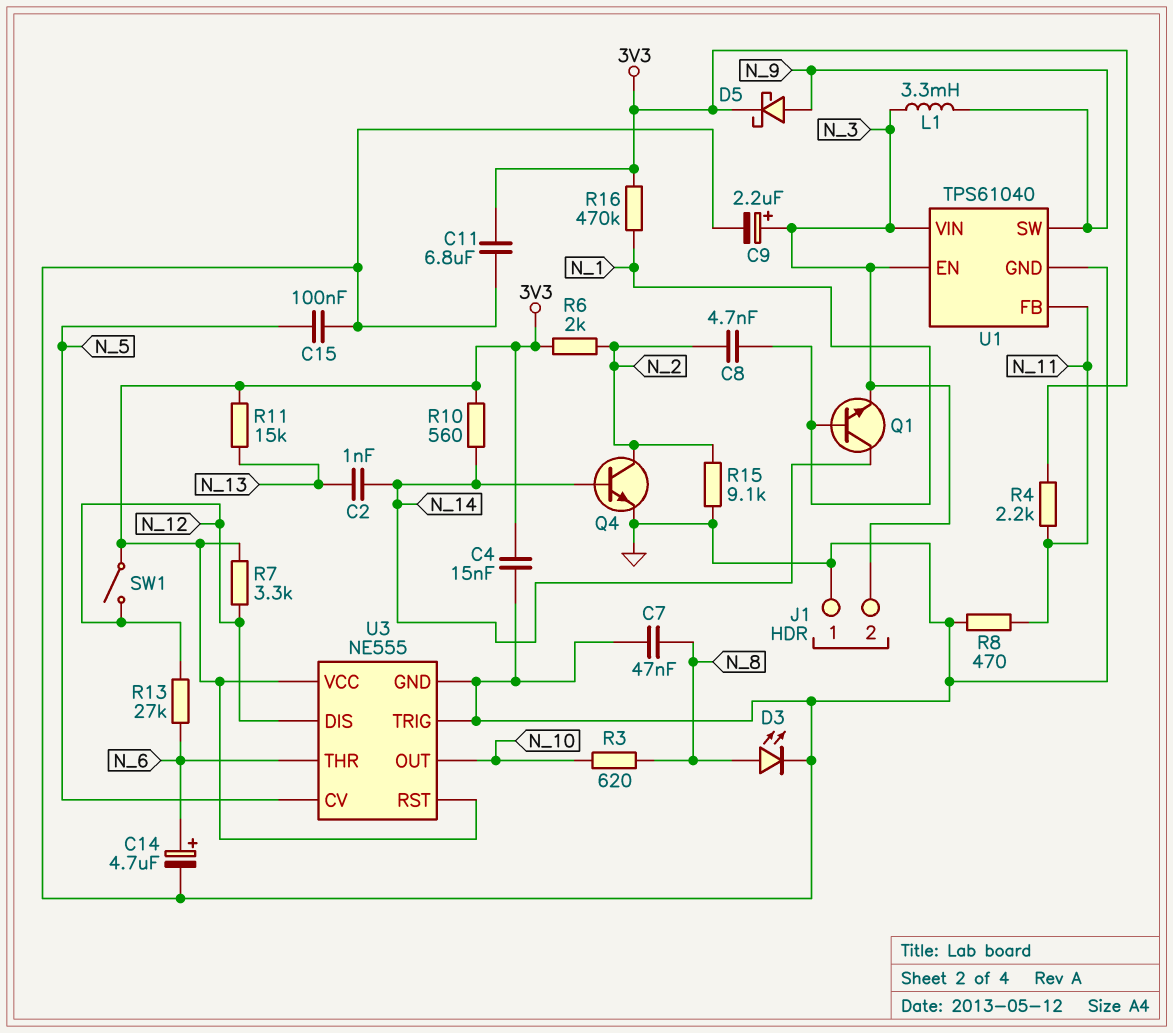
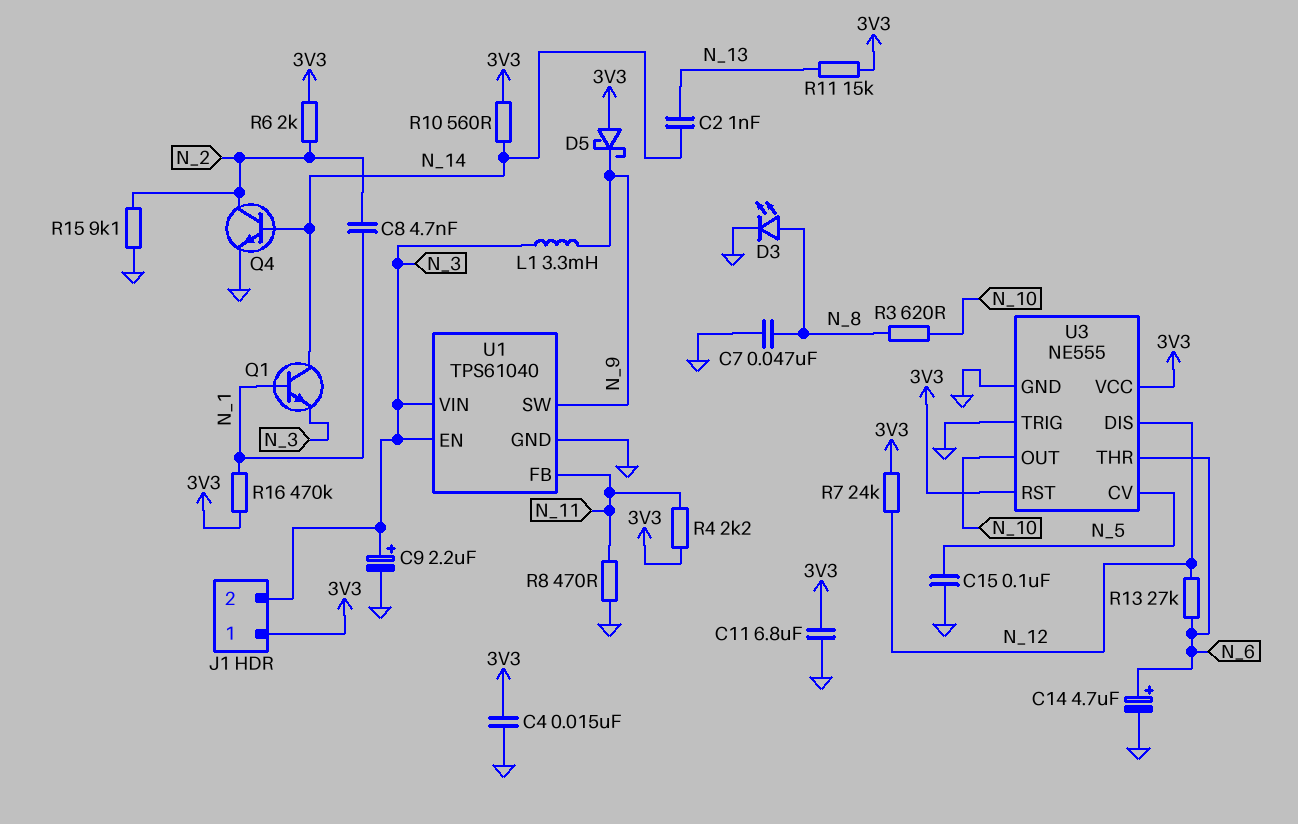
D5: schottky (A N_9, K 3V3) -> schottky (A 3V3, K N_9)
J1 pin 1: GND -> 3V3
R7: 3.3k (3V3, N_12) -> 24k (3V3, N_12)
SW1: switch (3V3, N_12) -> none

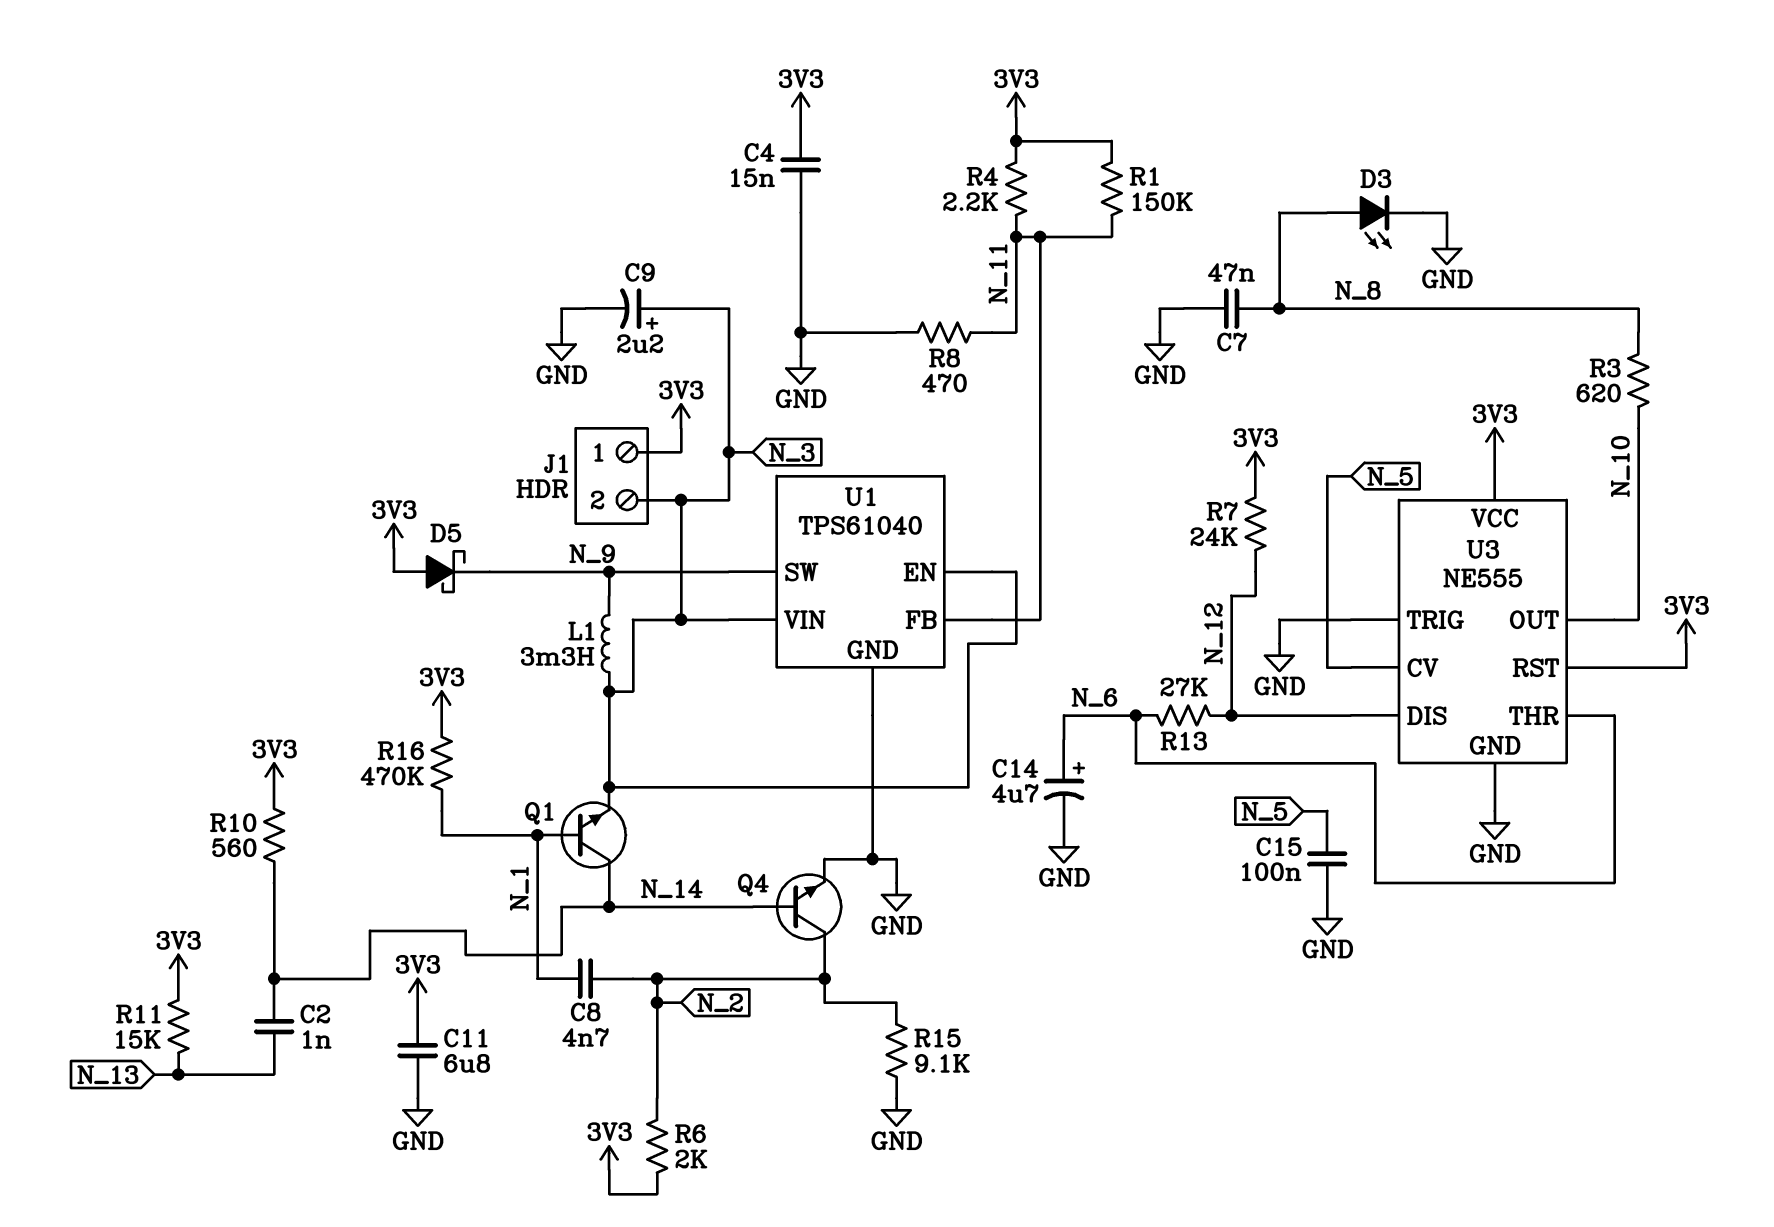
R1: none -> 150k (3V3, N_11)

